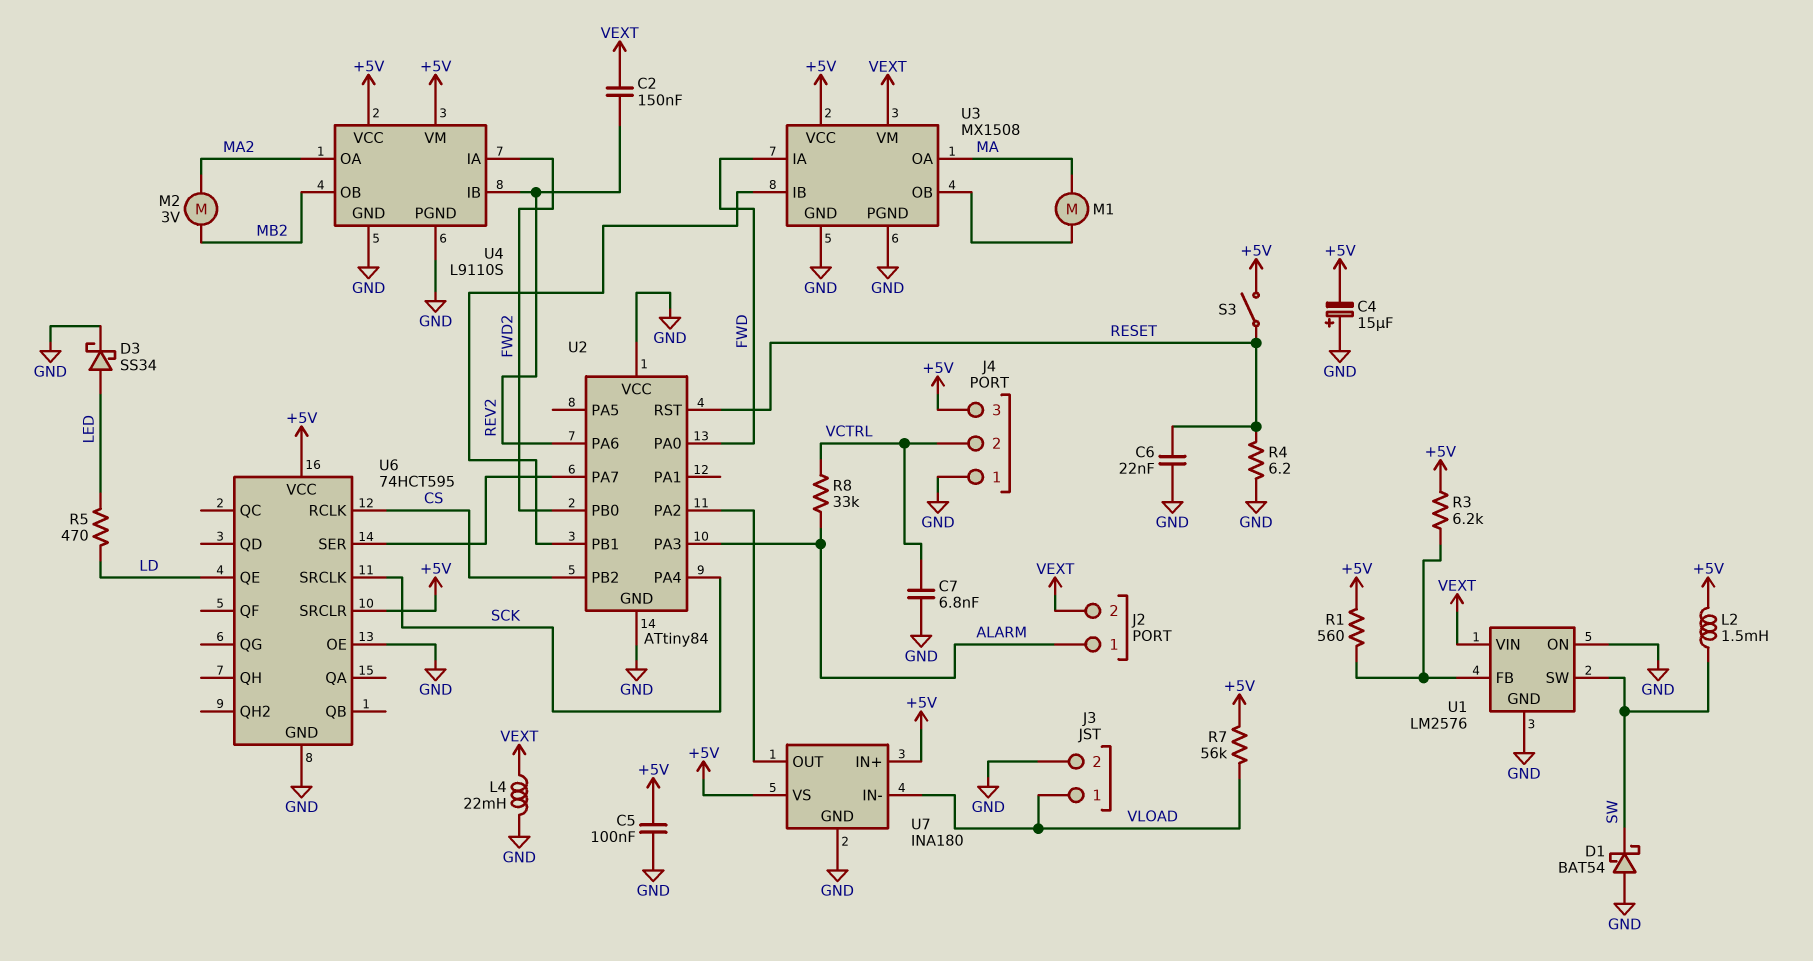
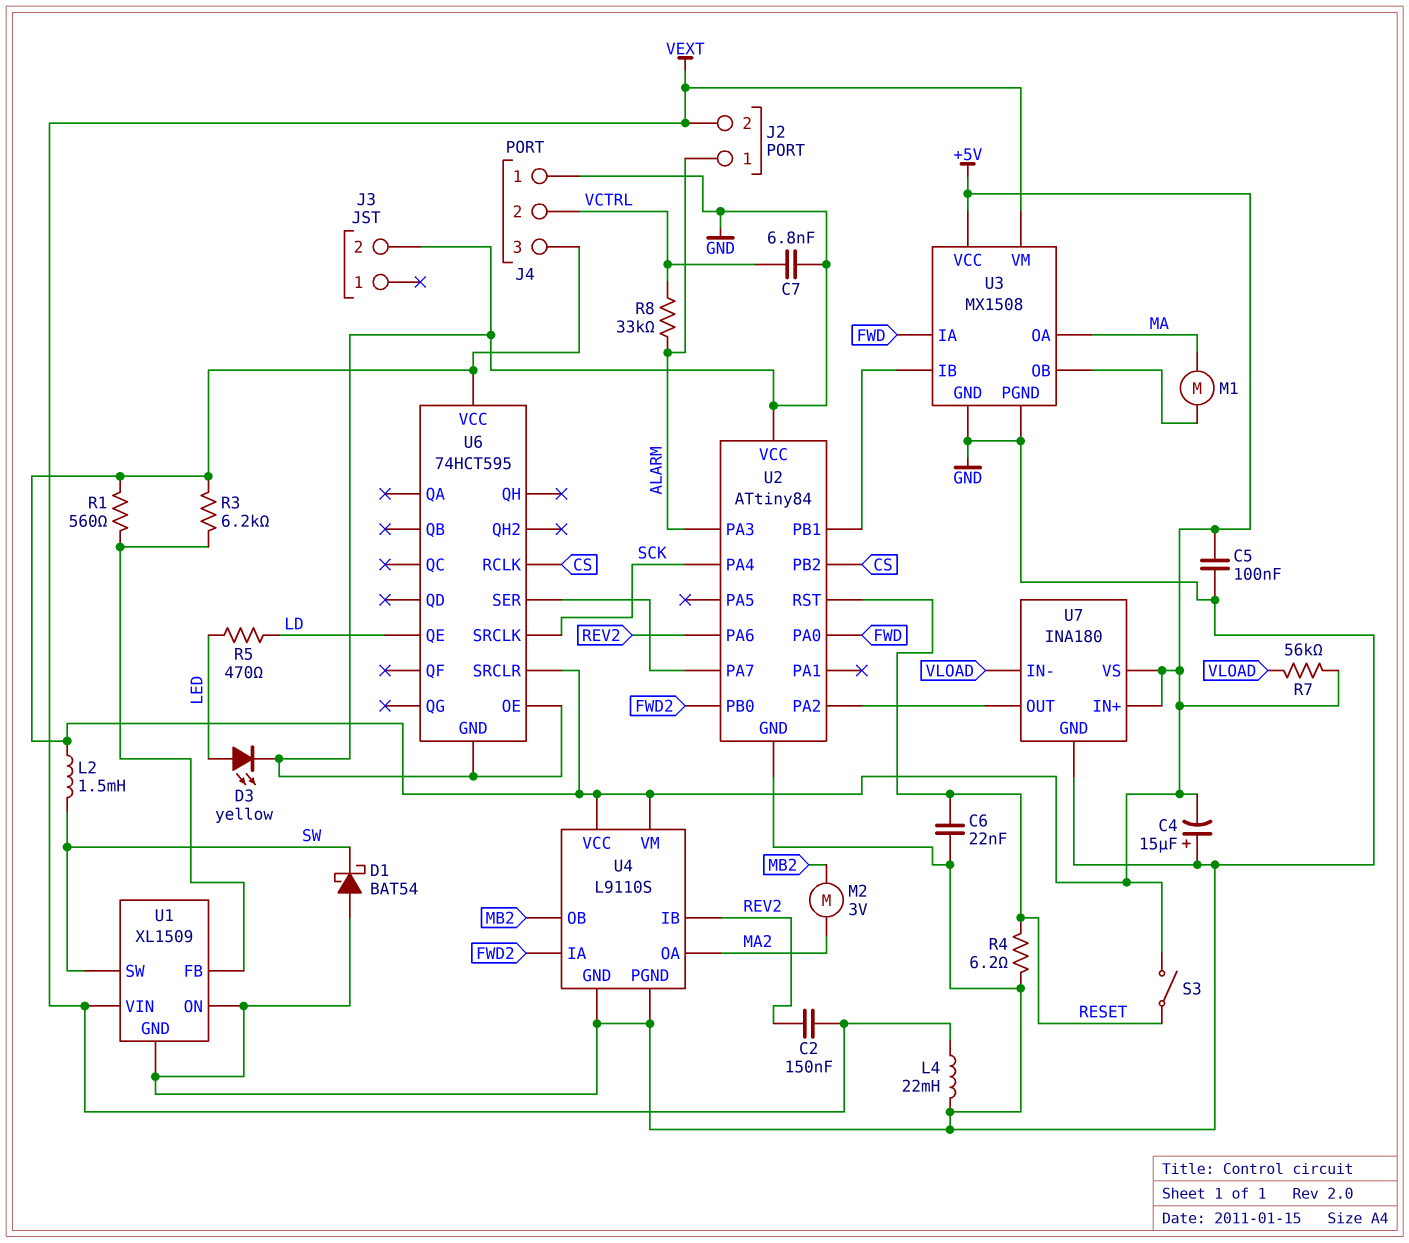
D3: schottky SS34 (A LED, K GND) -> LED yellow (A LED, K GND)
J3 pin 1: VLOAD -> none
U1: LM2576 -> XL1509

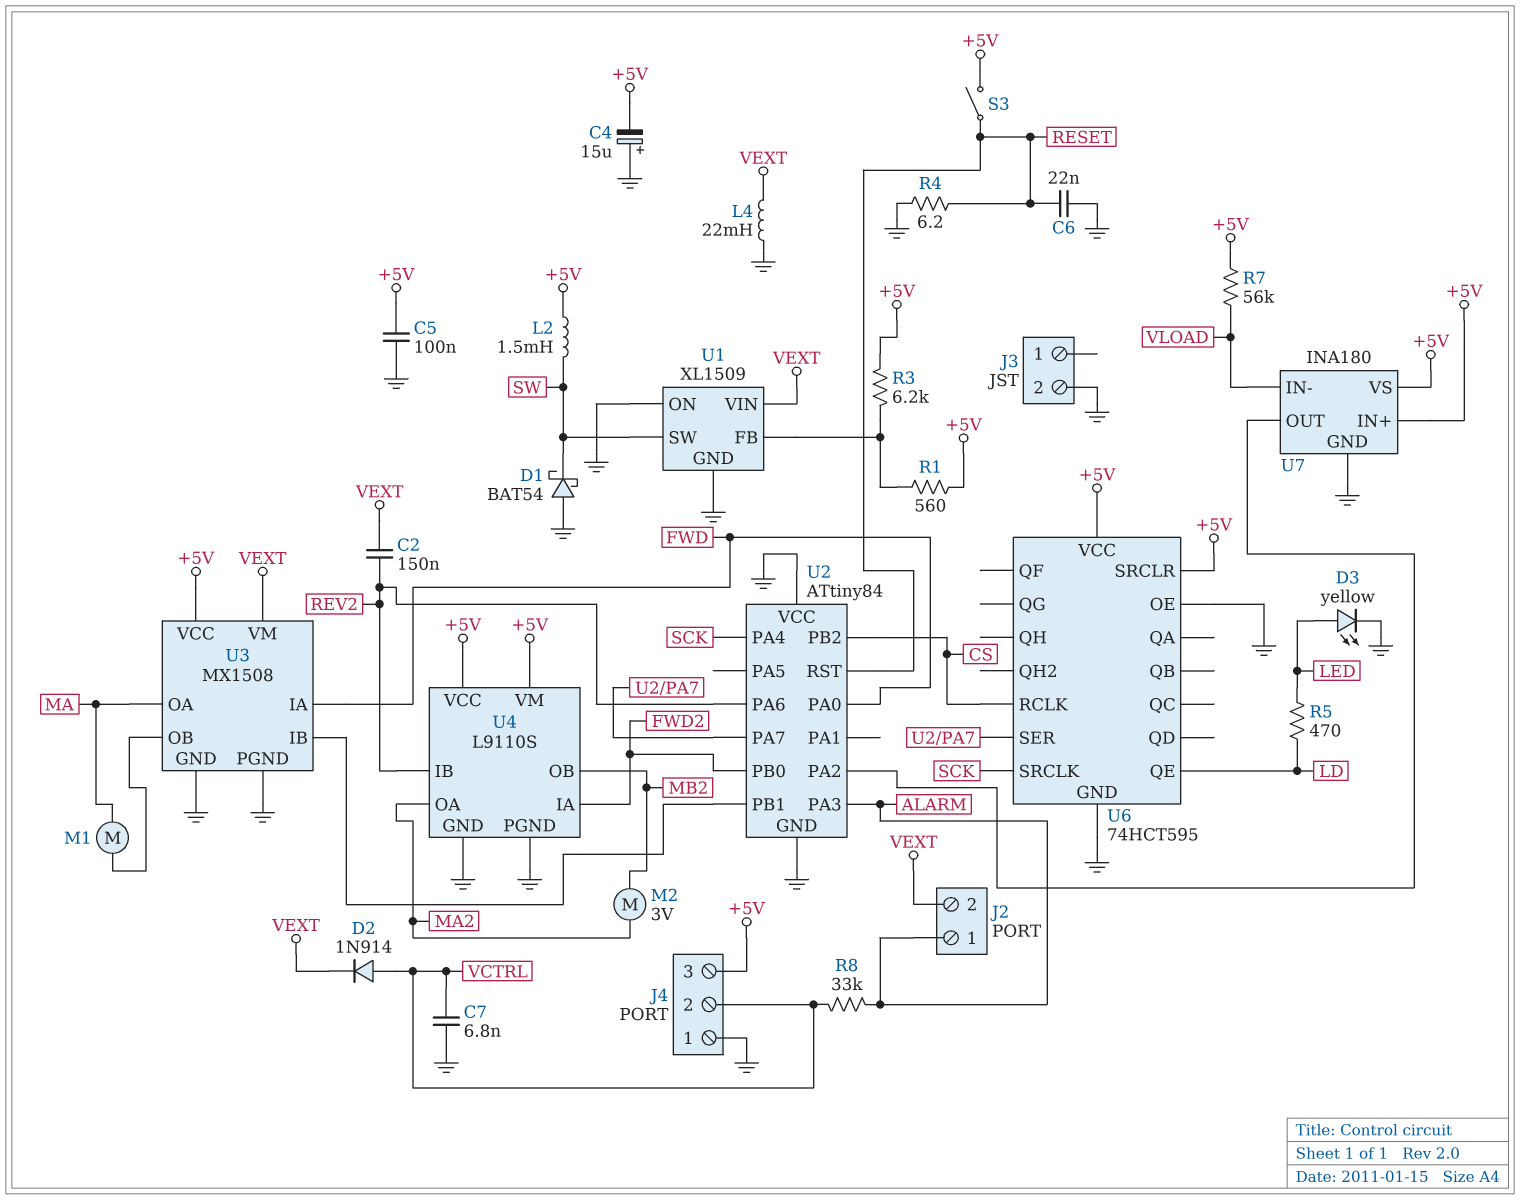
D2: none -> diode 1N914 (A VCTRL, K VEXT)

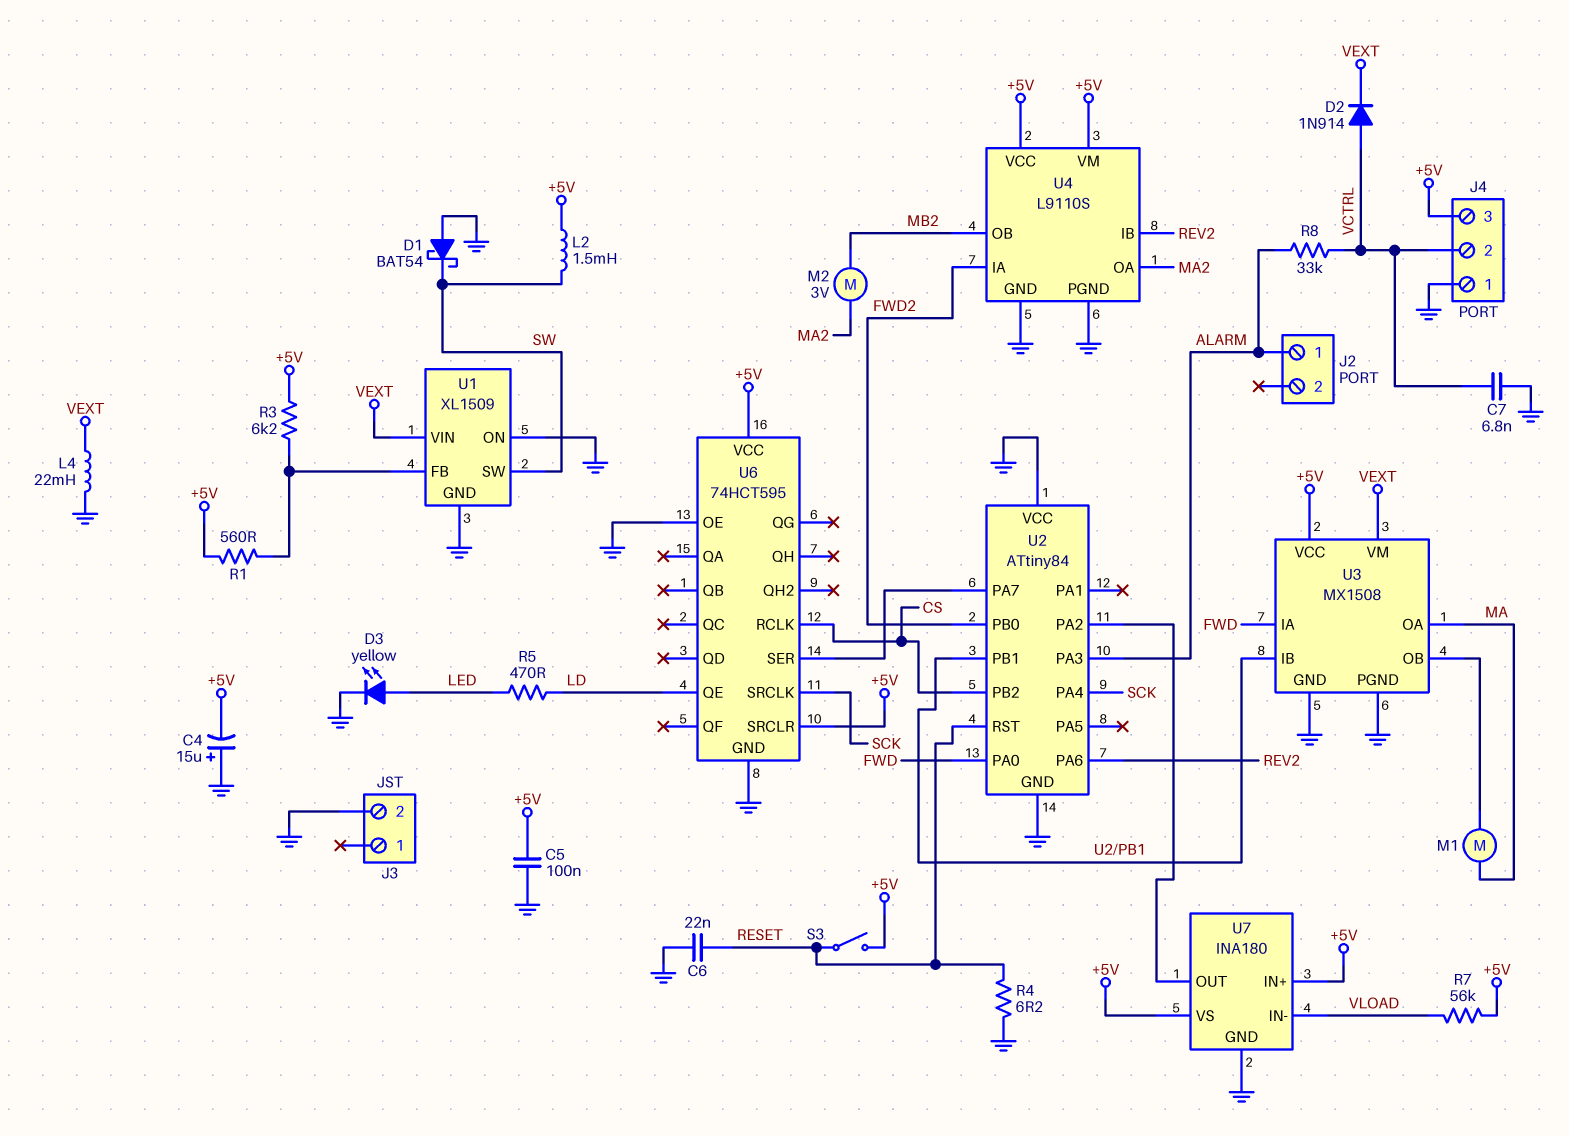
C2: 150nF (REV2, VEXT) -> none
J2 pin 2: VEXT -> none

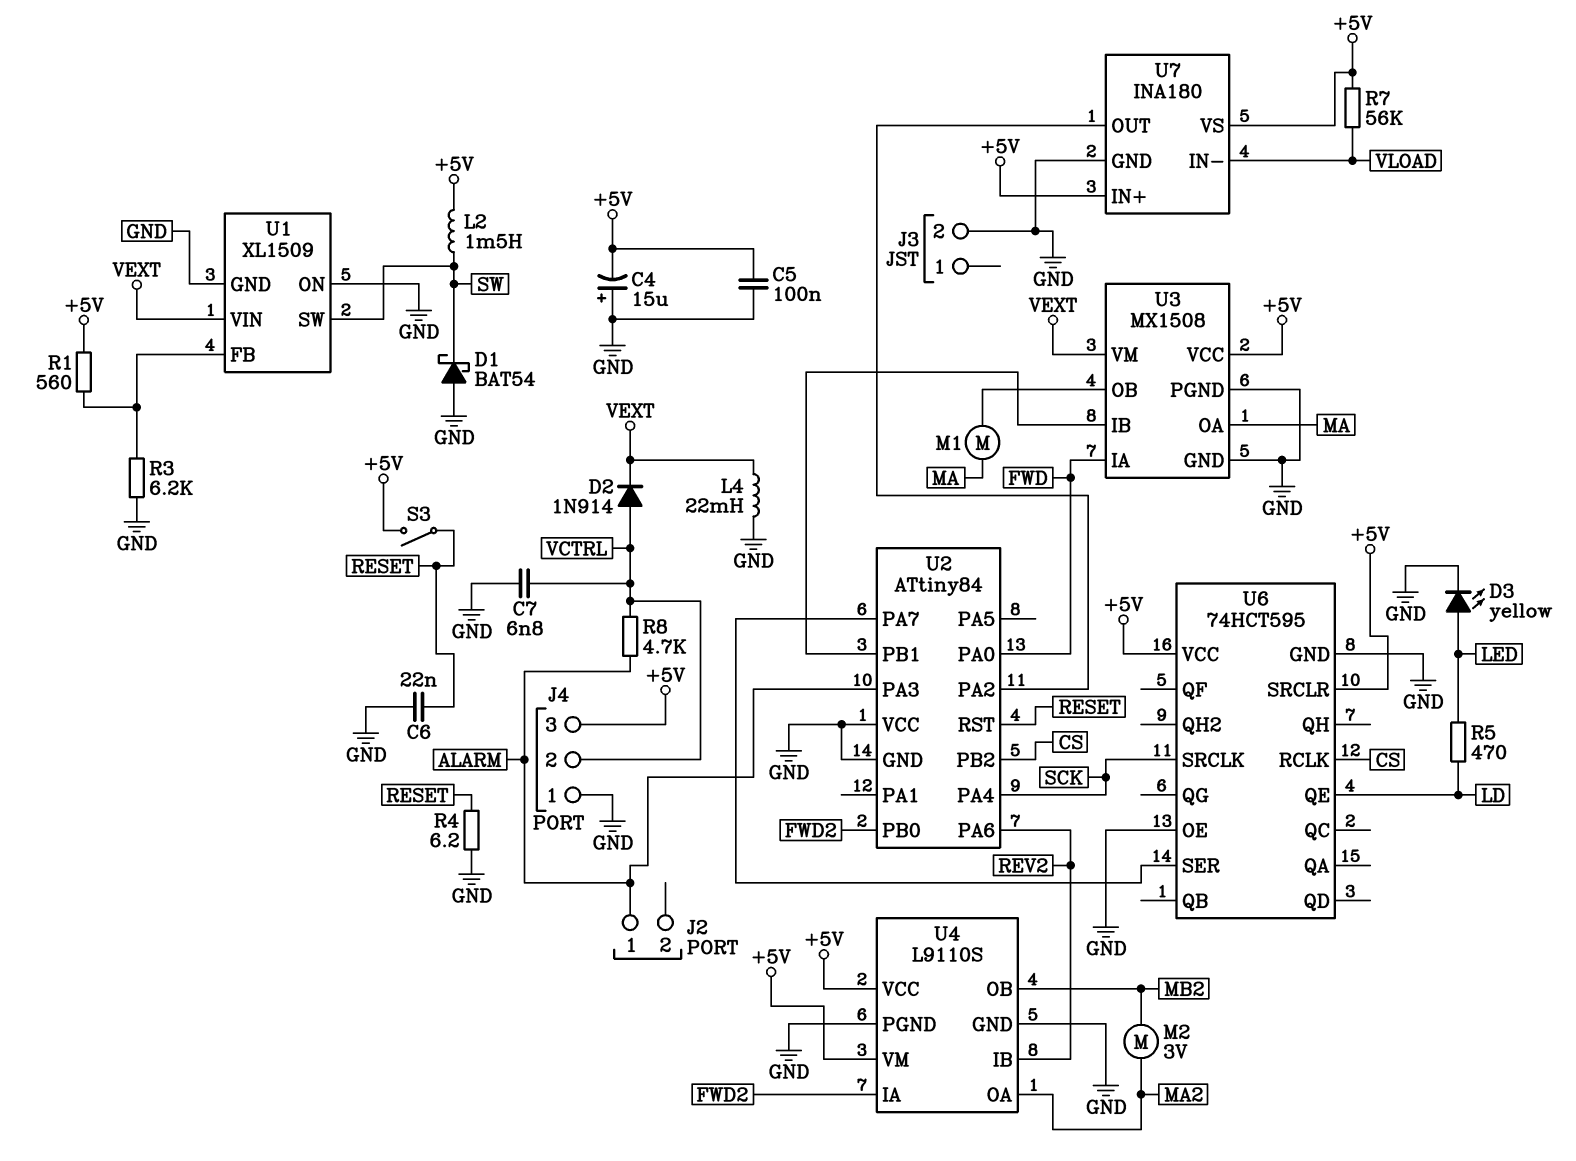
R3: 6.2k (+5V, U1/FB) -> 6.2k (GND, U1/FB)
R8: 33k (ALARM, VCTRL) -> 4.7k (ALARM, VCTRL)

